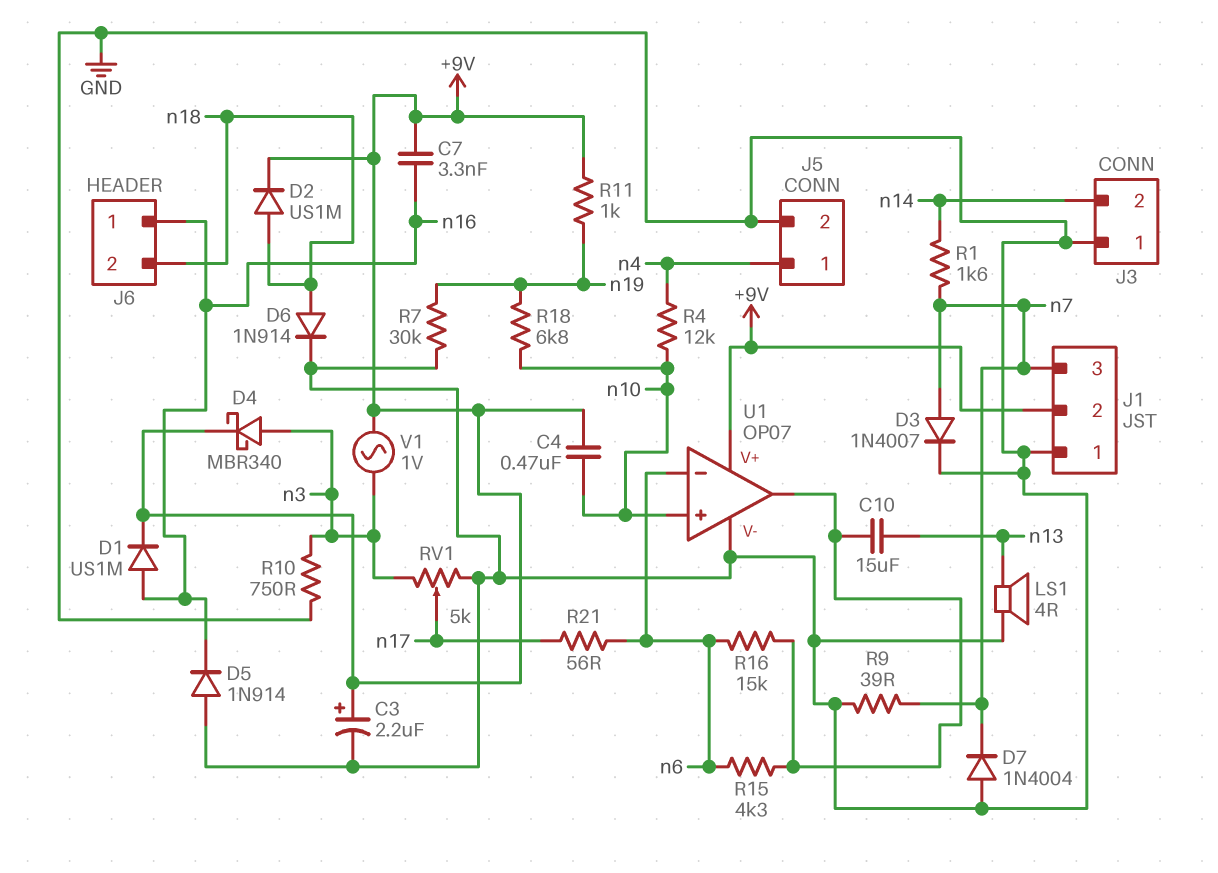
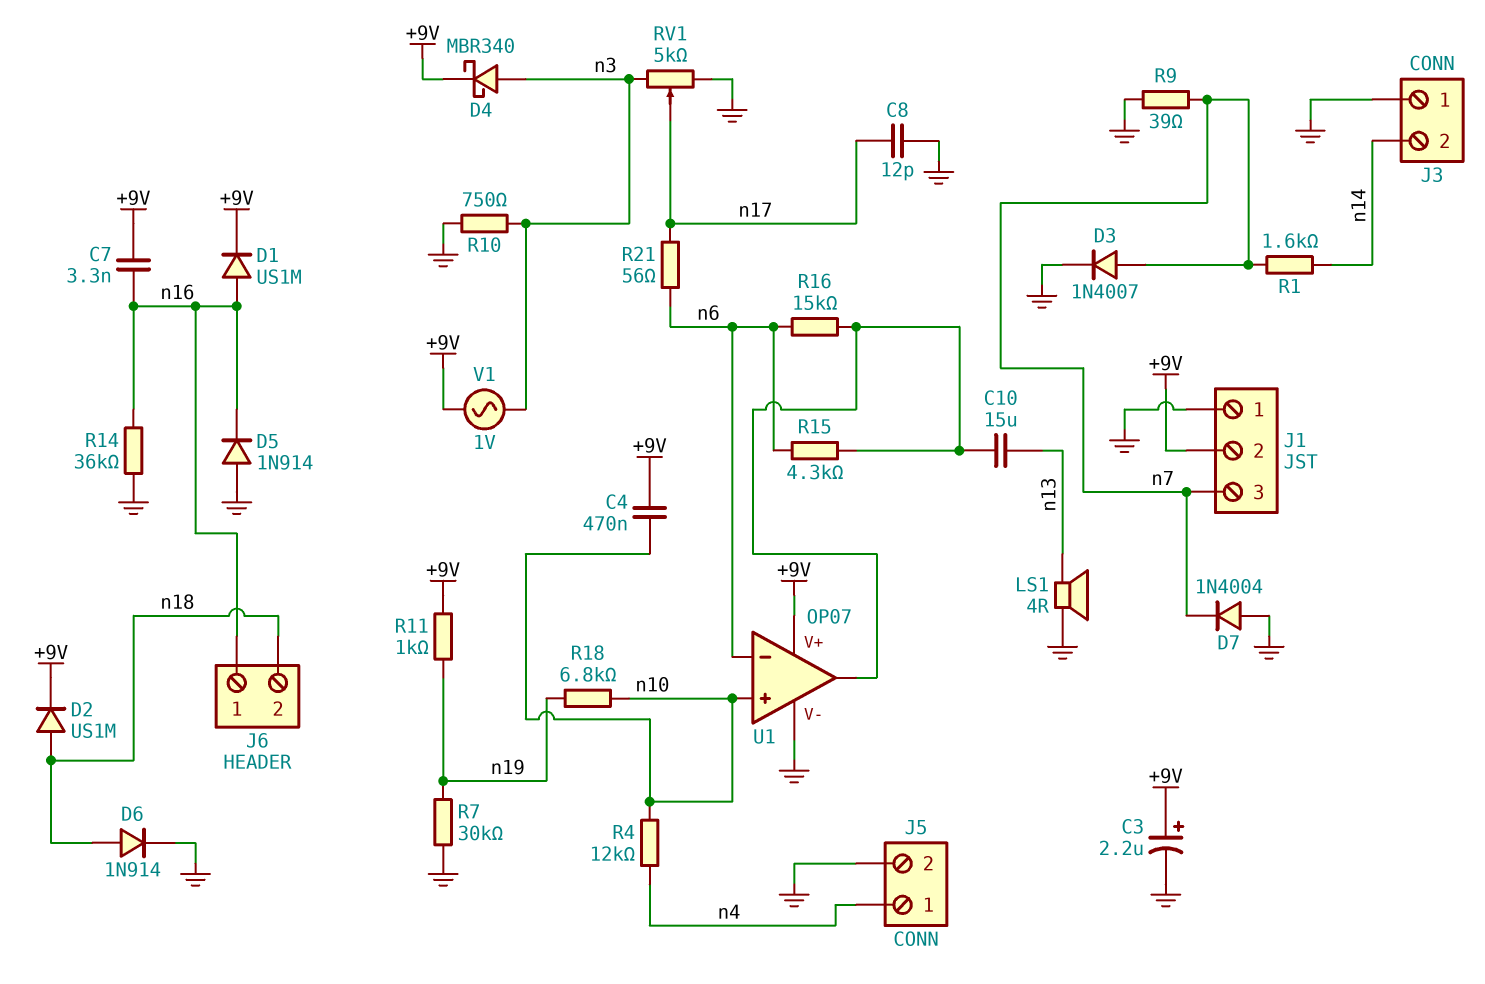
C8: none -> 12pF (GND, n17)
R14: none -> 36k (GND, n16)

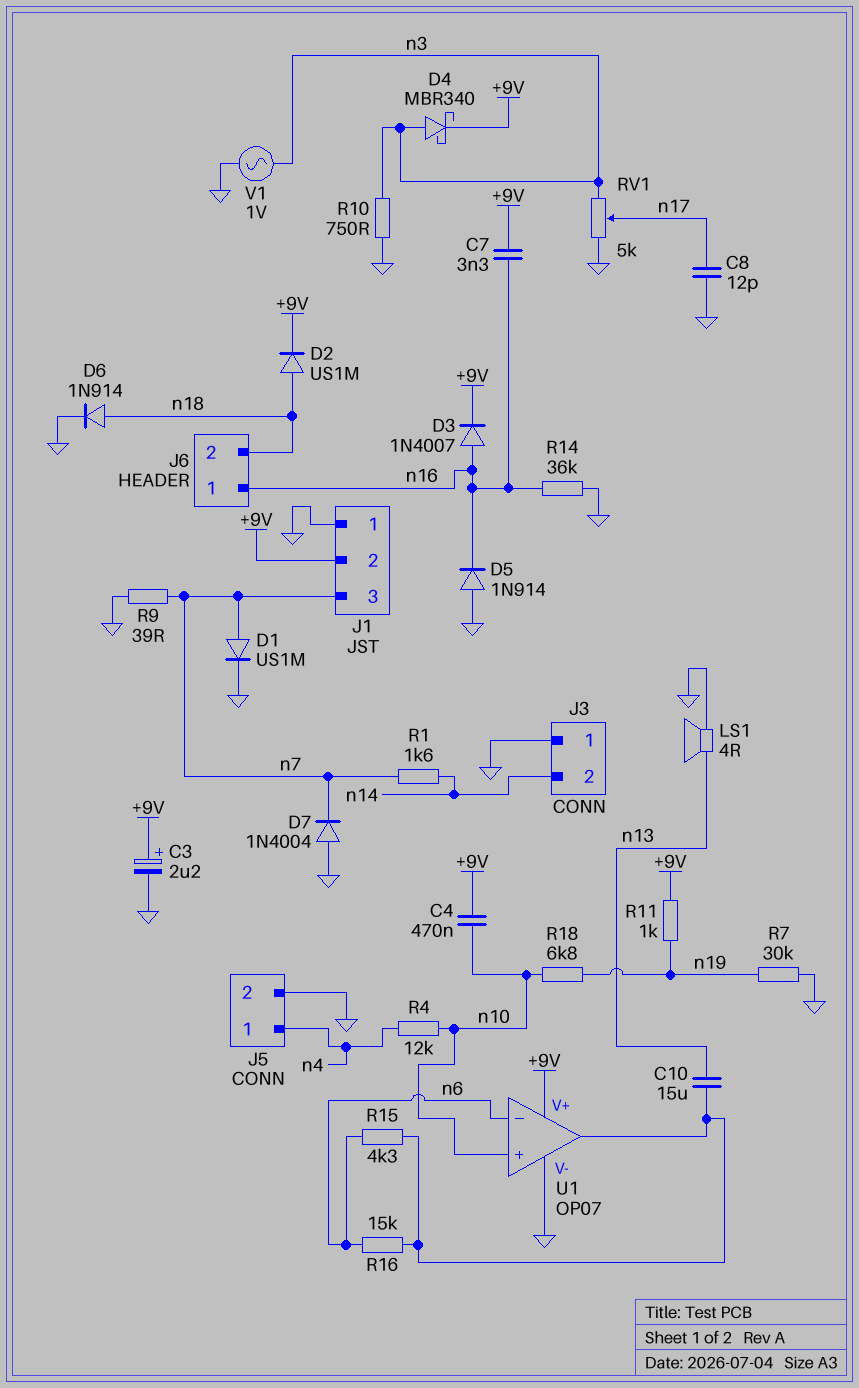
D1: diode US1M (A n16, K +9V) -> diode US1M (A n7, K GND)
D3: diode 1N4007 (A n7, K GND) -> diode 1N4007 (A n16, K +9V)
R21: 56 (n6, n17) -> none
V1: AC 1V (+9V, n3) -> AC 1V (GND, n3)

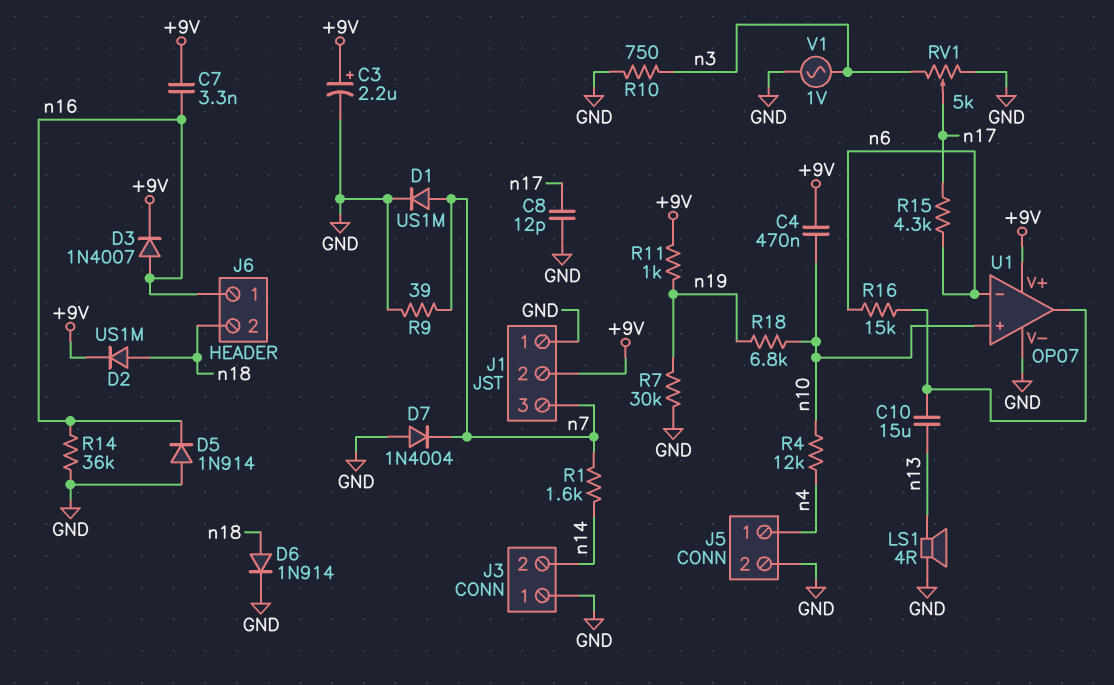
D4: schottky MBR340 (A n3, K +9V) -> none
R15: 4.3k (U1/out, n6) -> 4.3k (n6, n17)

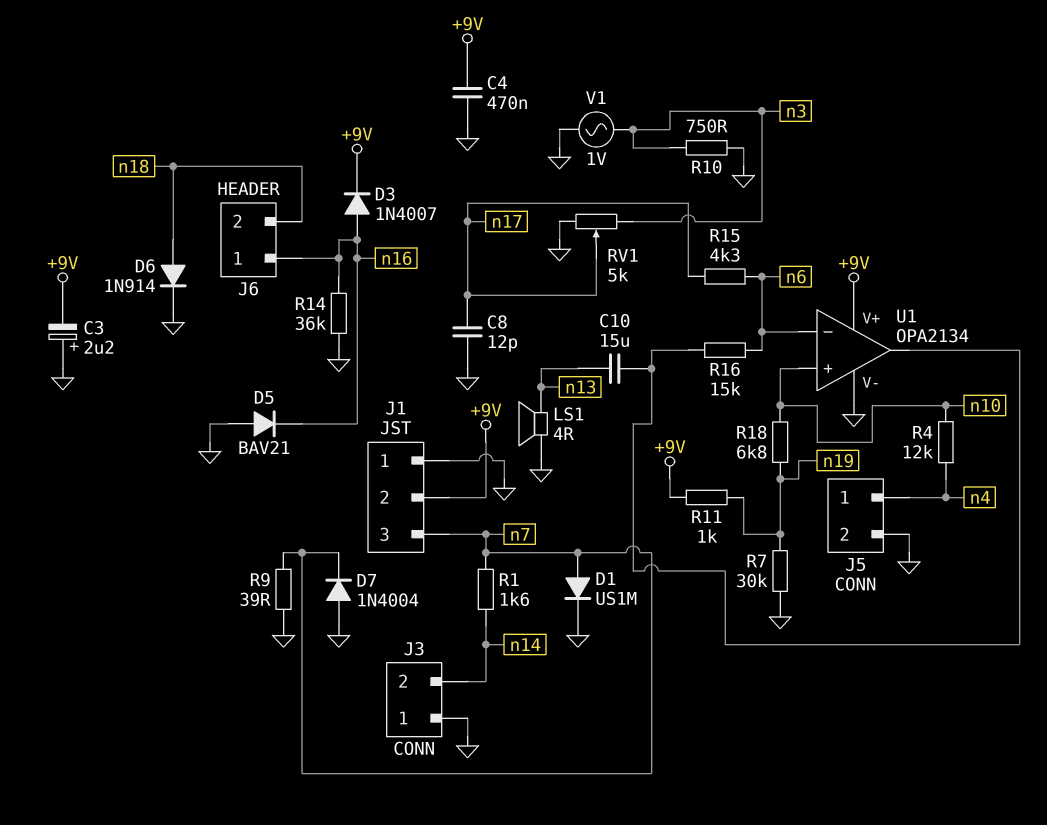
C3: 2.2uF (plus +9V, minus GND) -> 2.2uF (plus GND, minus +9V)
C4: 470nF (+9V, n10) -> 470nF (+9V, GND)
C7: 3.3nF (+9V, n16) -> none
D2: diode US1M (A n18, K +9V) -> none
D5: diode 1N914 (A GND, K n16) -> diode BAV21 (A GND, K n16)
U1: OP07 -> OPA2134

